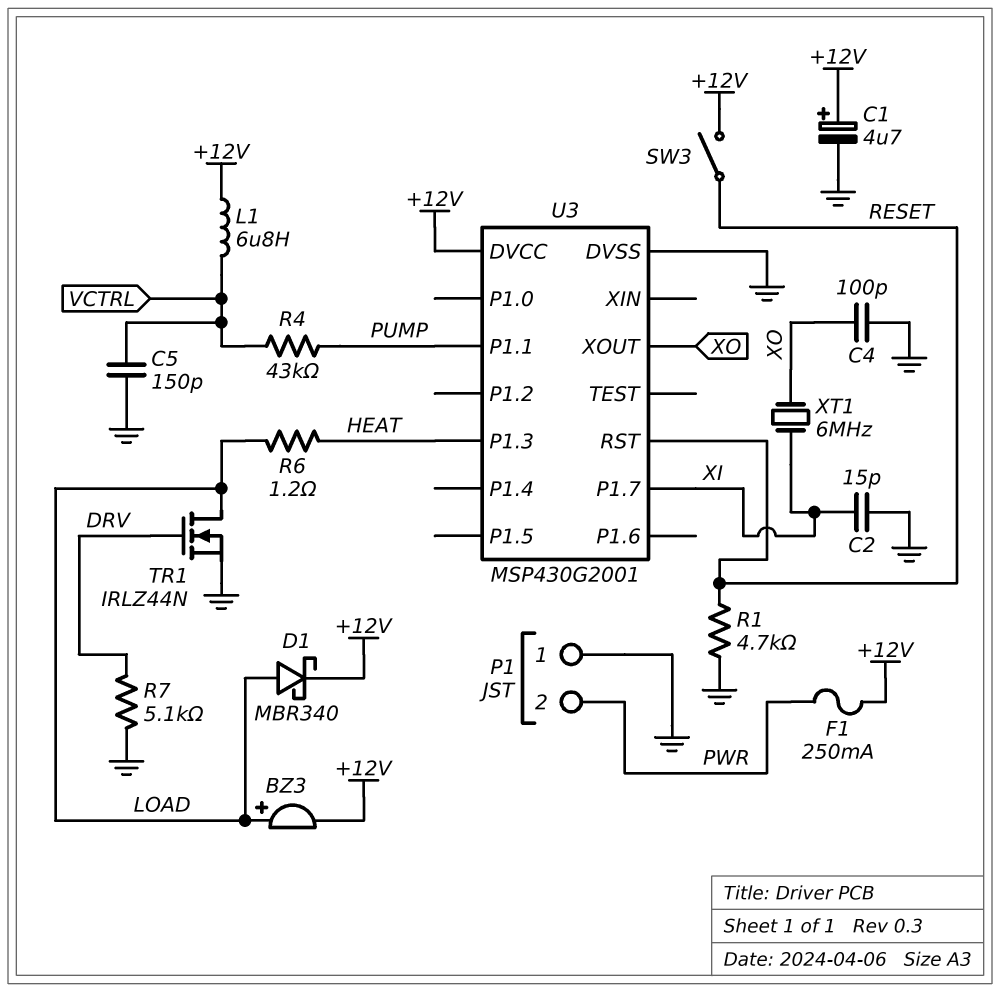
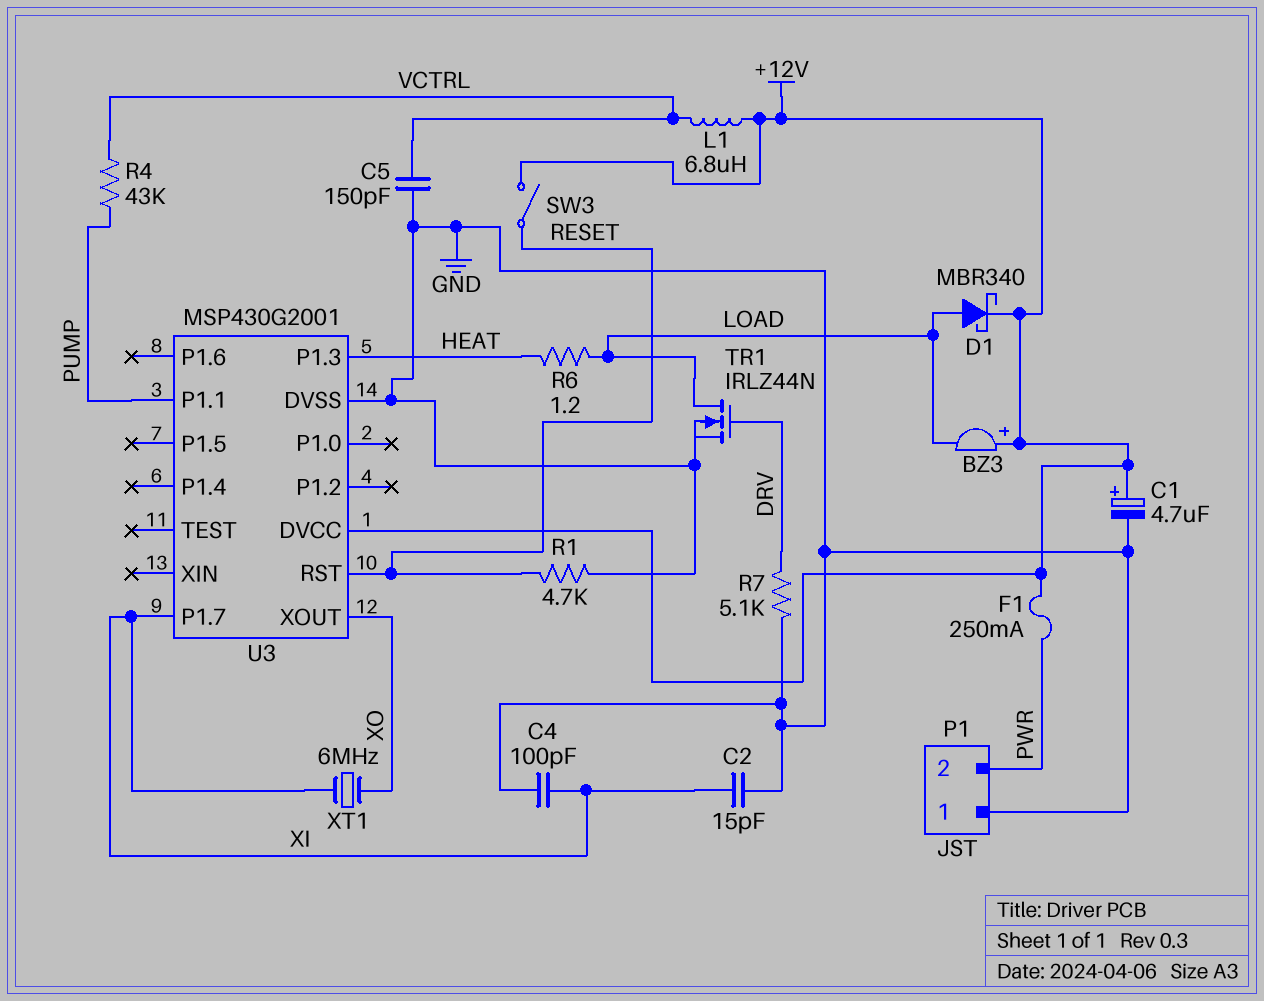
BZ3: buzzer (plus LOAD, minus +12V) -> buzzer (plus +12V, minus LOAD)
C4: 100pF (GND, XO) -> 100pF (GND, XI)

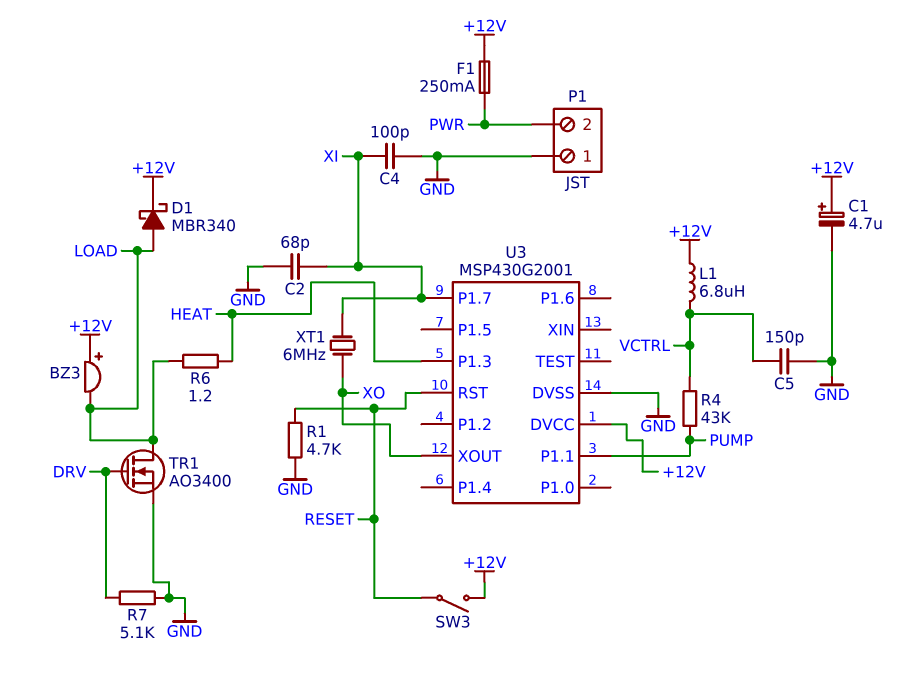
C2: 15pF (GND, XI) -> 68pF (GND, XI)
TR1: NMOS IRLZ44N (G DRV, D LOAD, S GND) -> NMOS AO3400 (G DRV, D LOAD, S GND)

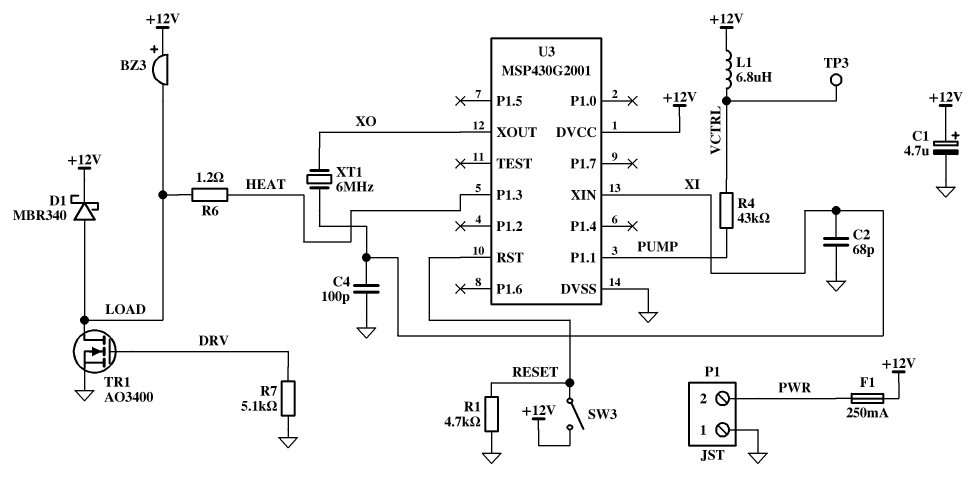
C5: 150pF (GND, VCTRL) -> none
TP3: none -> test point (VCTRL)
U3 pin P1.7: XI -> none
U3 pin XIN: none -> XI

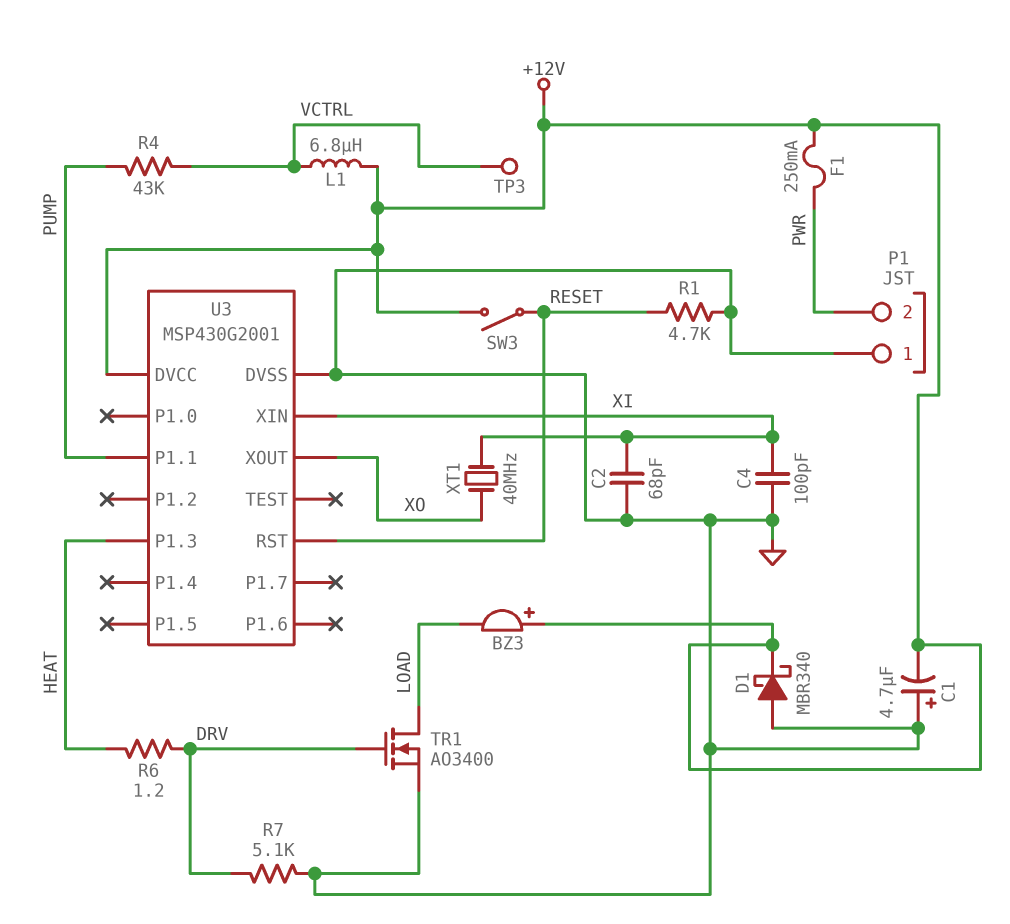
C1: 4.7uF (plus +12V, minus GND) -> 4.7uF (plus GND, minus +12V)
D1: schottky MBR340 (A LOAD, K +12V) -> schottky MBR340 (A GND, K +12V)
R6: 1.2 (HEAT, LOAD) -> 1.2 (DRV, HEAT)
XT1: 6MHz (XI, XO) -> 40MHz (XI, XO)

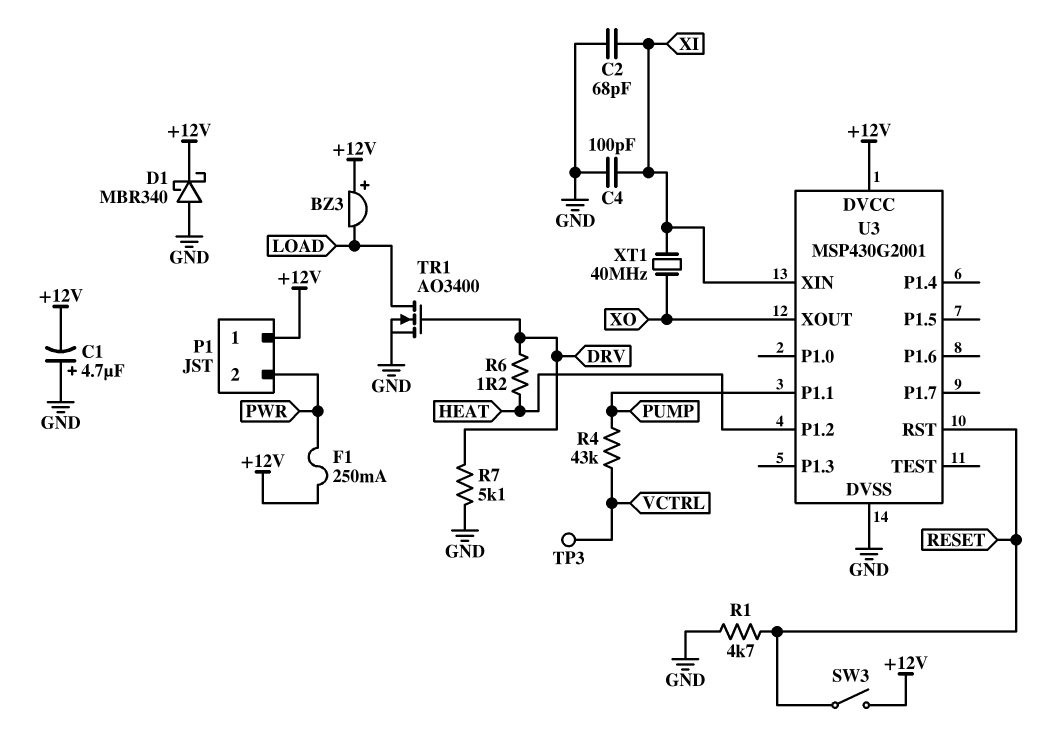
L1: 6.8uH (+12V, VCTRL) -> none
P1 pin 1: GND -> +12V
U3 pin P1.2: none -> HEAT
U3 pin P1.3: HEAT -> none

